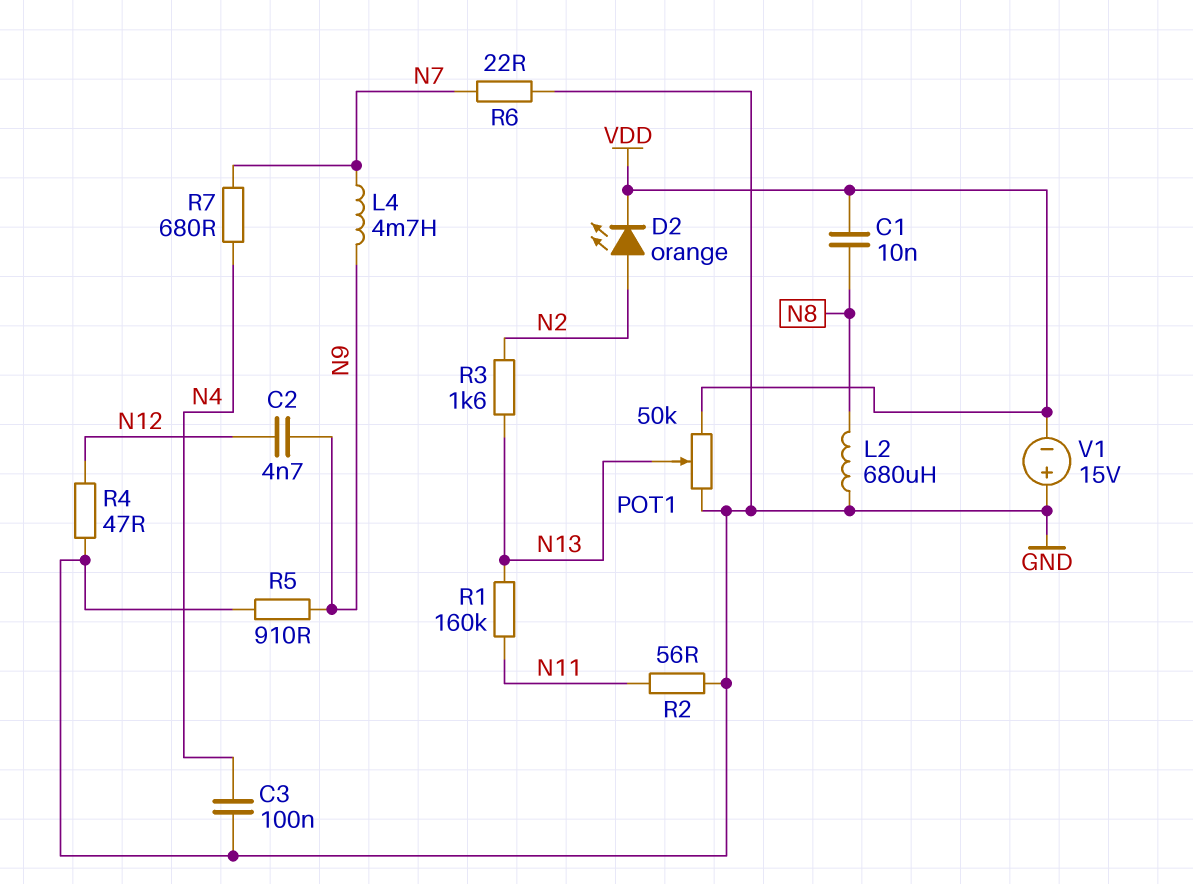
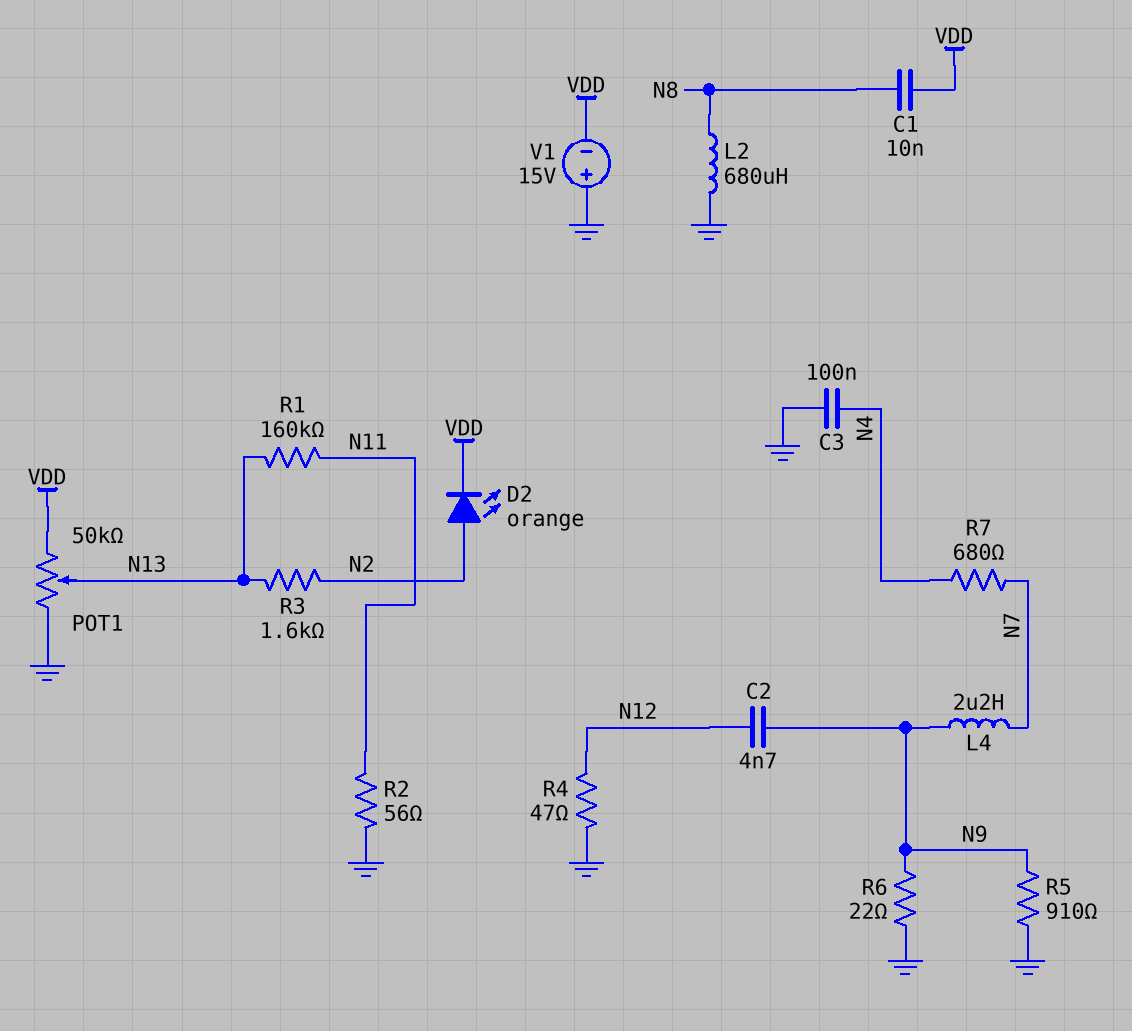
L4: 4.7mH (N7, N9) -> 2.2uH (N7, N9)
R6: 22 (GND, N7) -> 22 (GND, N9)

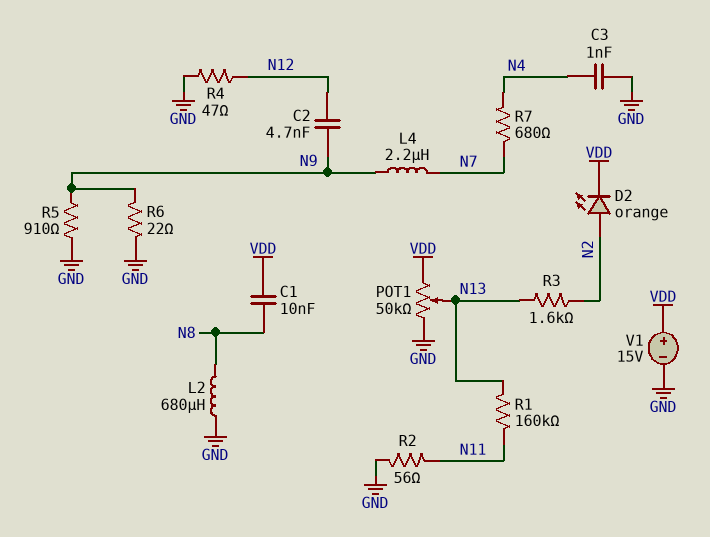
C3: 100nF (GND, N4) -> 1nF (GND, N4)
V1: 15V (plus GND, minus VDD) -> 15V (plus VDD, minus GND)

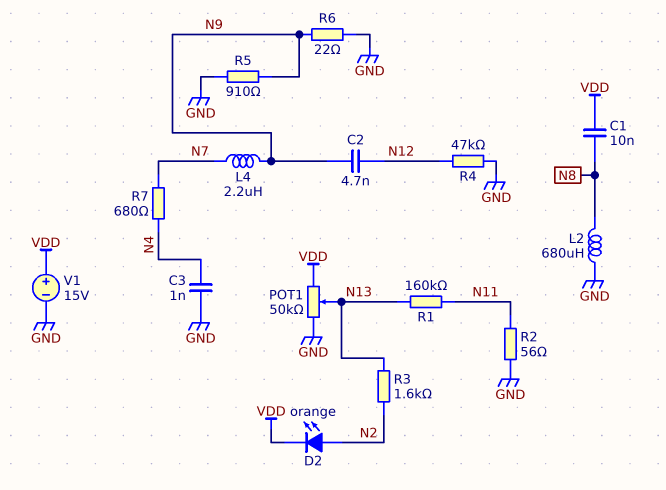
R4: 47 (GND, N12) -> 47k (GND, N12)

